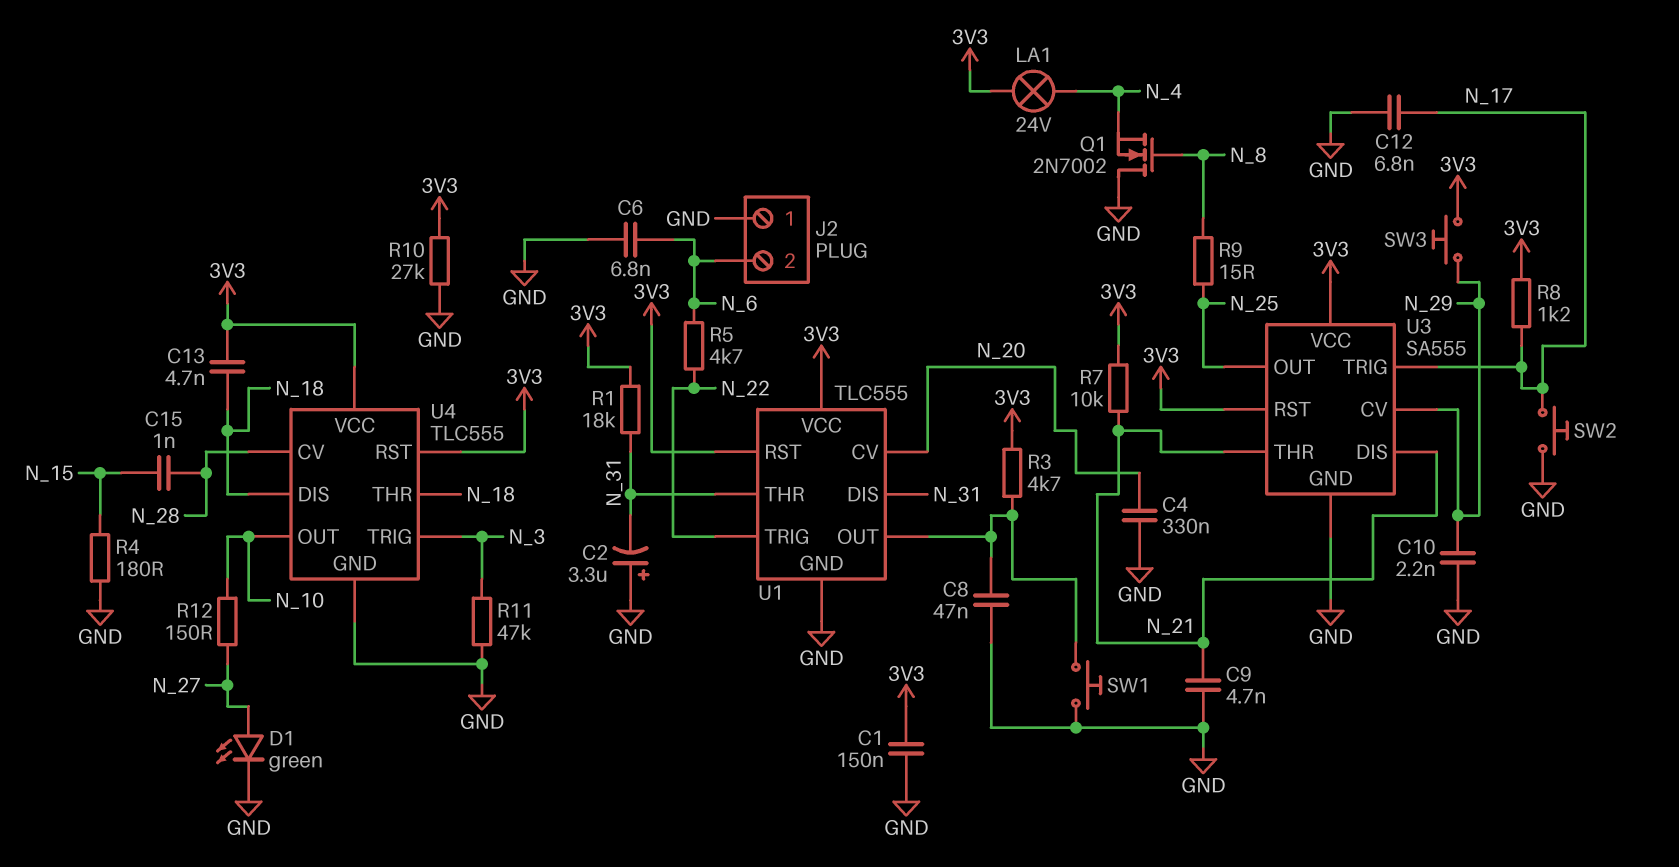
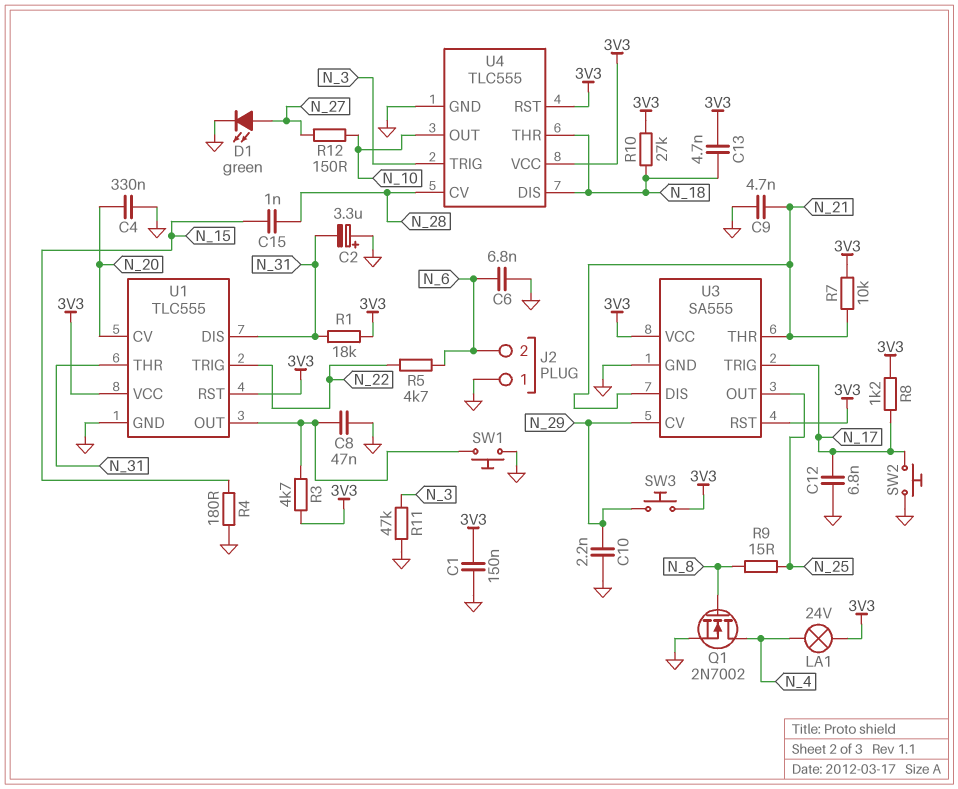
Q1: NMOS 2N7002 (G N_8, D GND, S N_4) -> NMOS 2N7002 (G N_8, D N_4, S GND)
R10: 27k (3V3, GND) -> 27k (3V3, N_18)

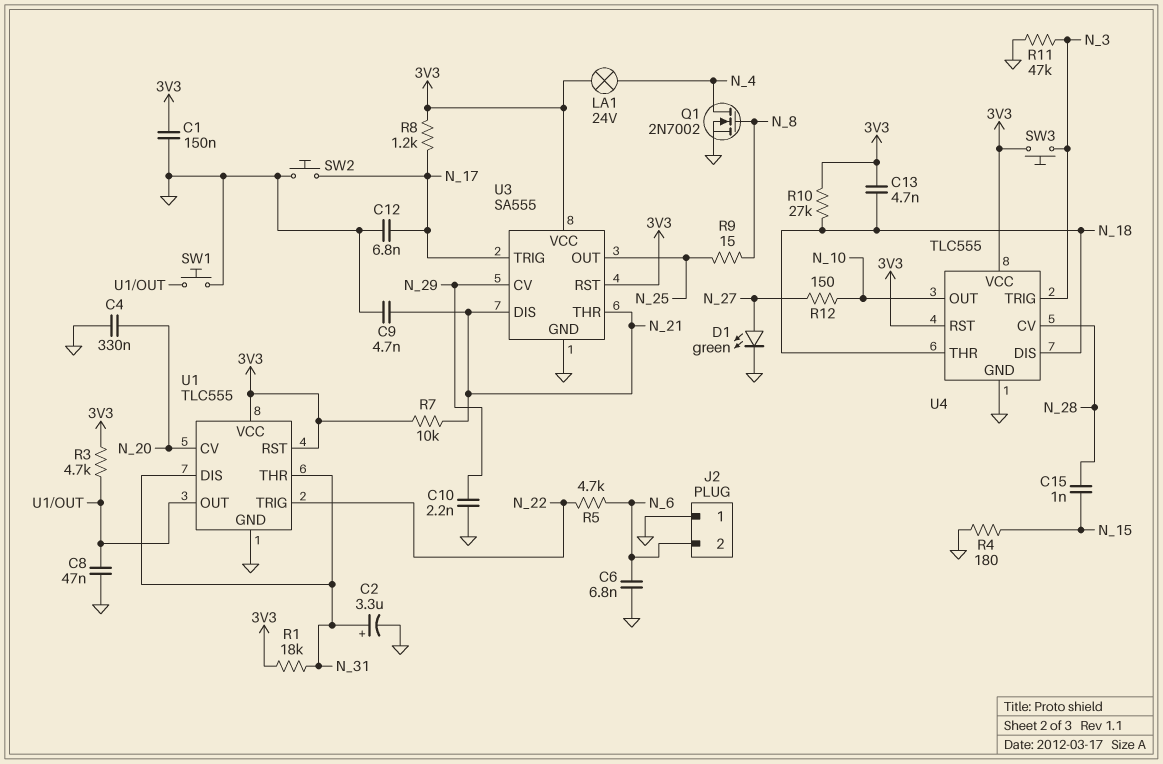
C2: 3.3uF (plus GND, minus N_31) -> 3.3uF (plus N_31, minus GND)
SW3: button (3V3, N_29) -> button (3V3, N_3)

